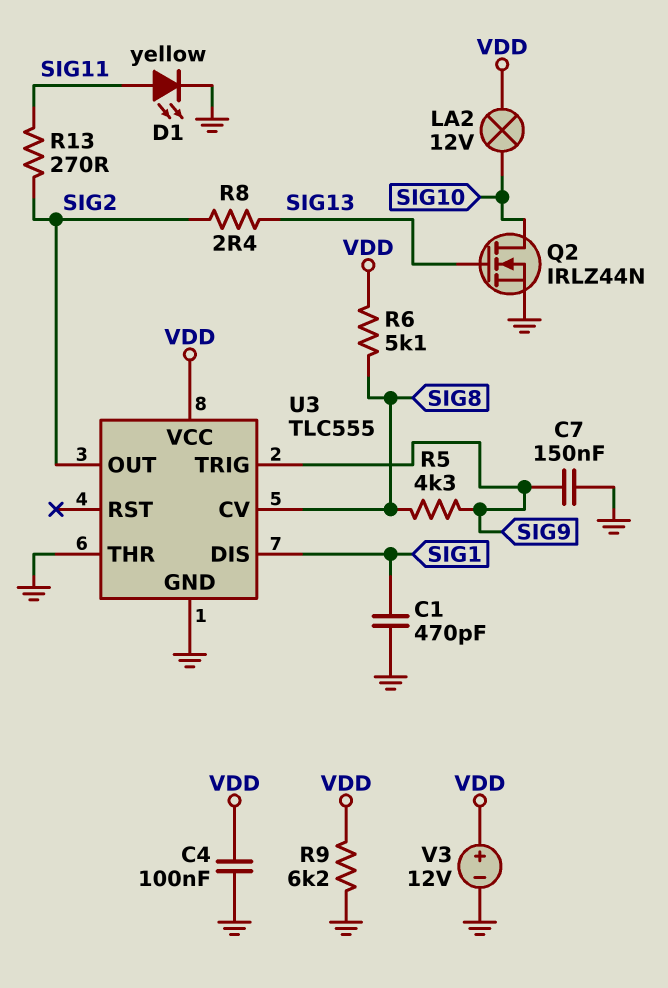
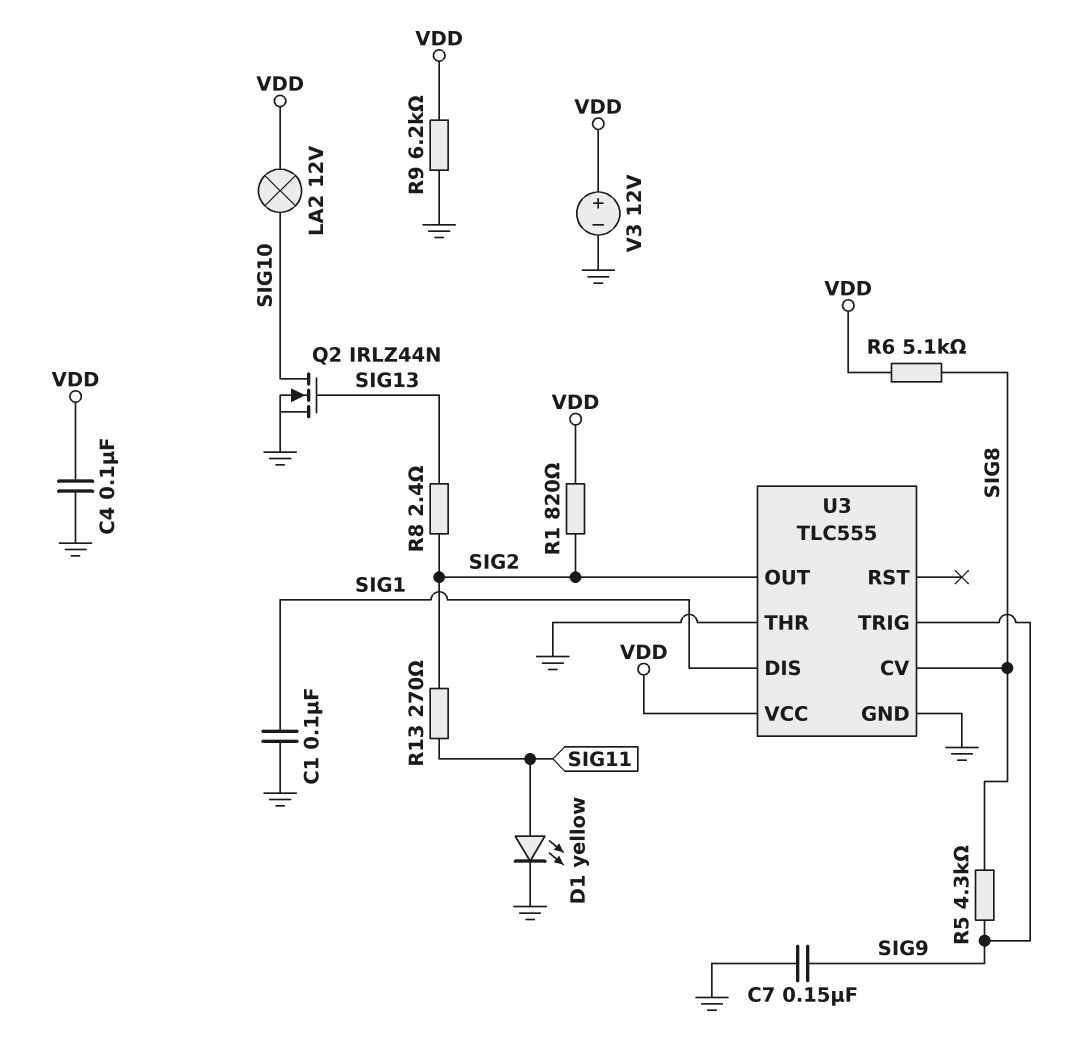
C1: 470pF (GND, SIG1) -> 100nF (GND, SIG1)
R1: none -> 820 (SIG2, VDD)

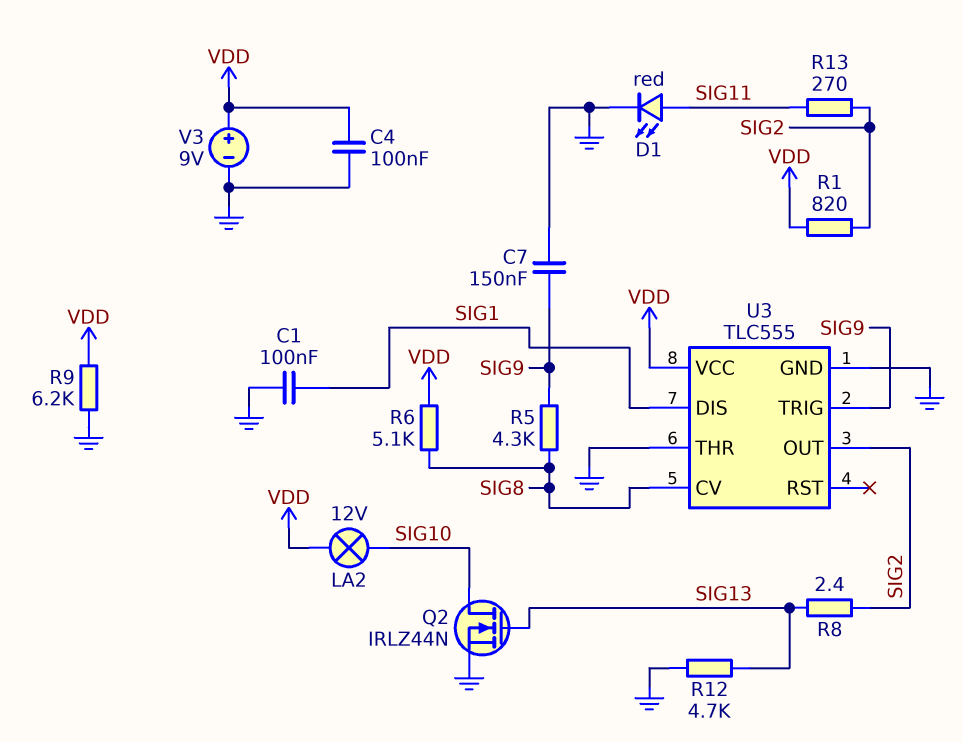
D1: LED yellow (A SIG11, K GND) -> LED red (A SIG11, K GND)
R12: none -> 4.7k (GND, SIG13)
V3: 12V (plus VDD, minus GND) -> 9V (plus VDD, minus GND)

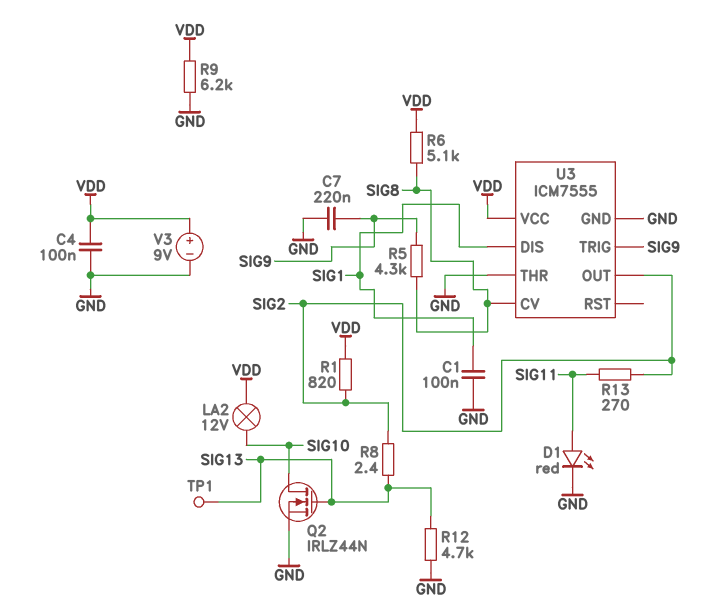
C7: 150nF (GND, SIG9) -> 220nF (GND, SIG9)
TP1: none -> test point (SIG13)
U3: TLC555 -> ICM7555

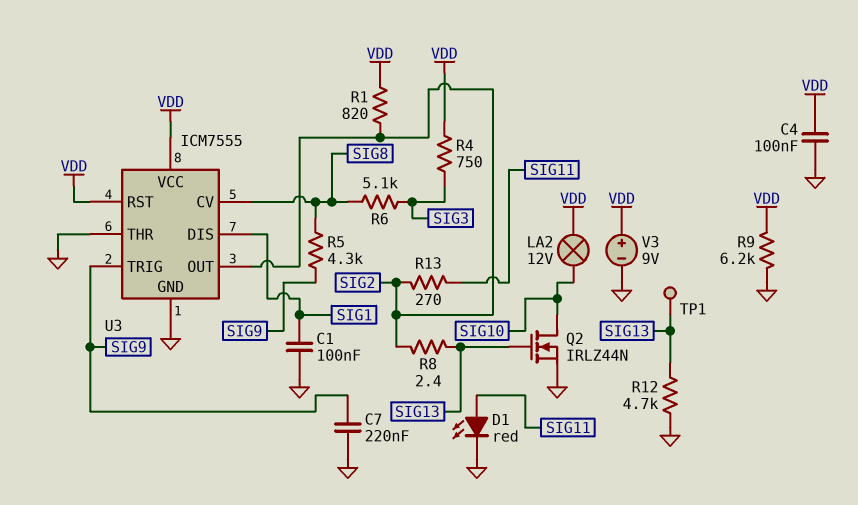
R4: none -> 750 (SIG3, VDD)
R6: 5.1k (SIG8, VDD) -> 5.1k (SIG3, SIG8)
U3 pin RST: none -> VDD

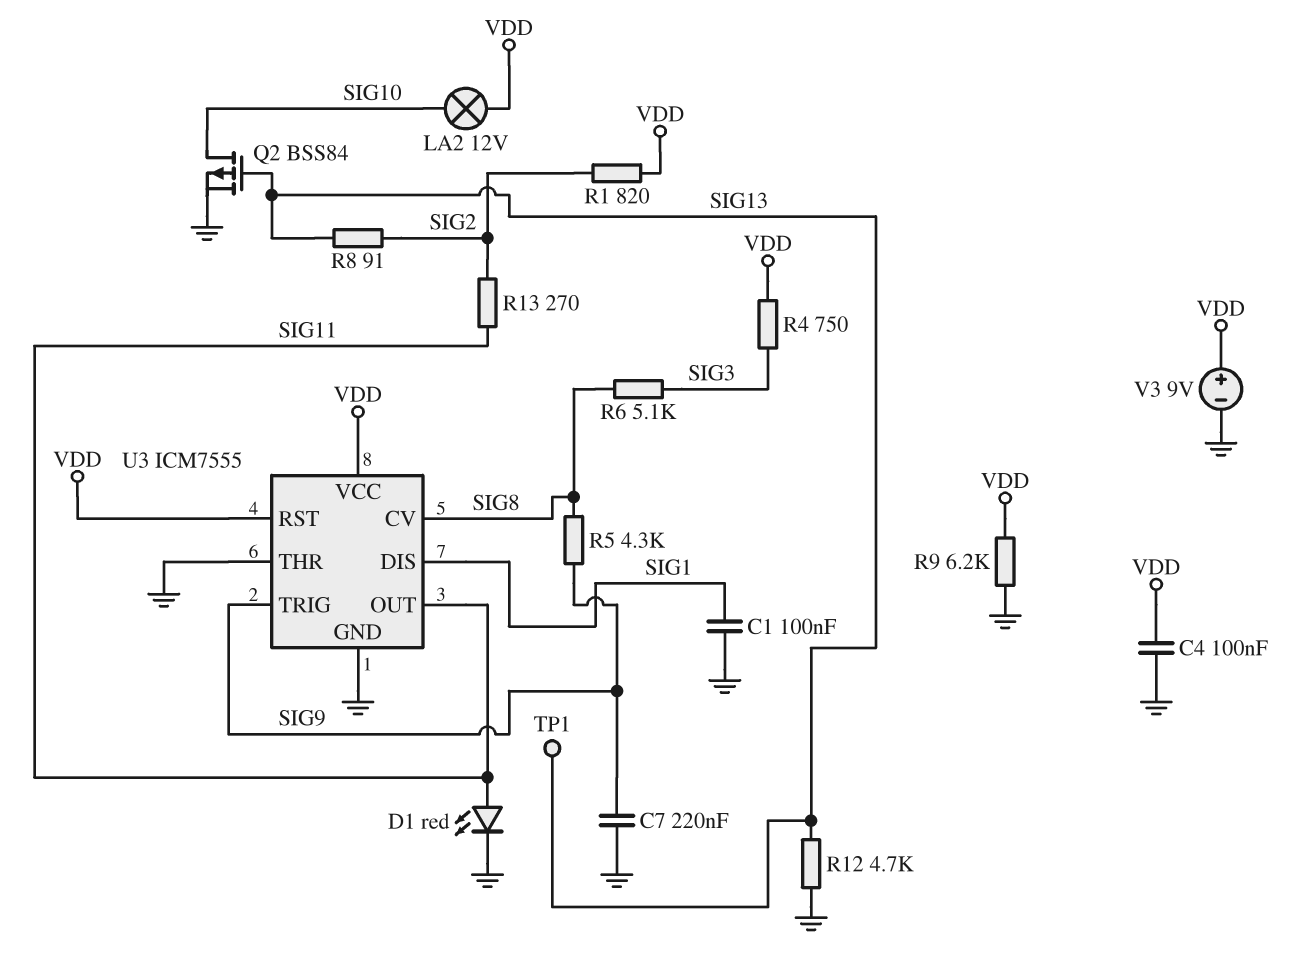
Q2: NMOS IRLZ44N (G SIG13, D SIG10, S GND) -> PMOS BSS84 (G SIG13, D SIG10, S GND)
R8: 2.4 (SIG2, SIG13) -> 91 (SIG2, SIG13)
U3 pin OUT: SIG2 -> SIG11

